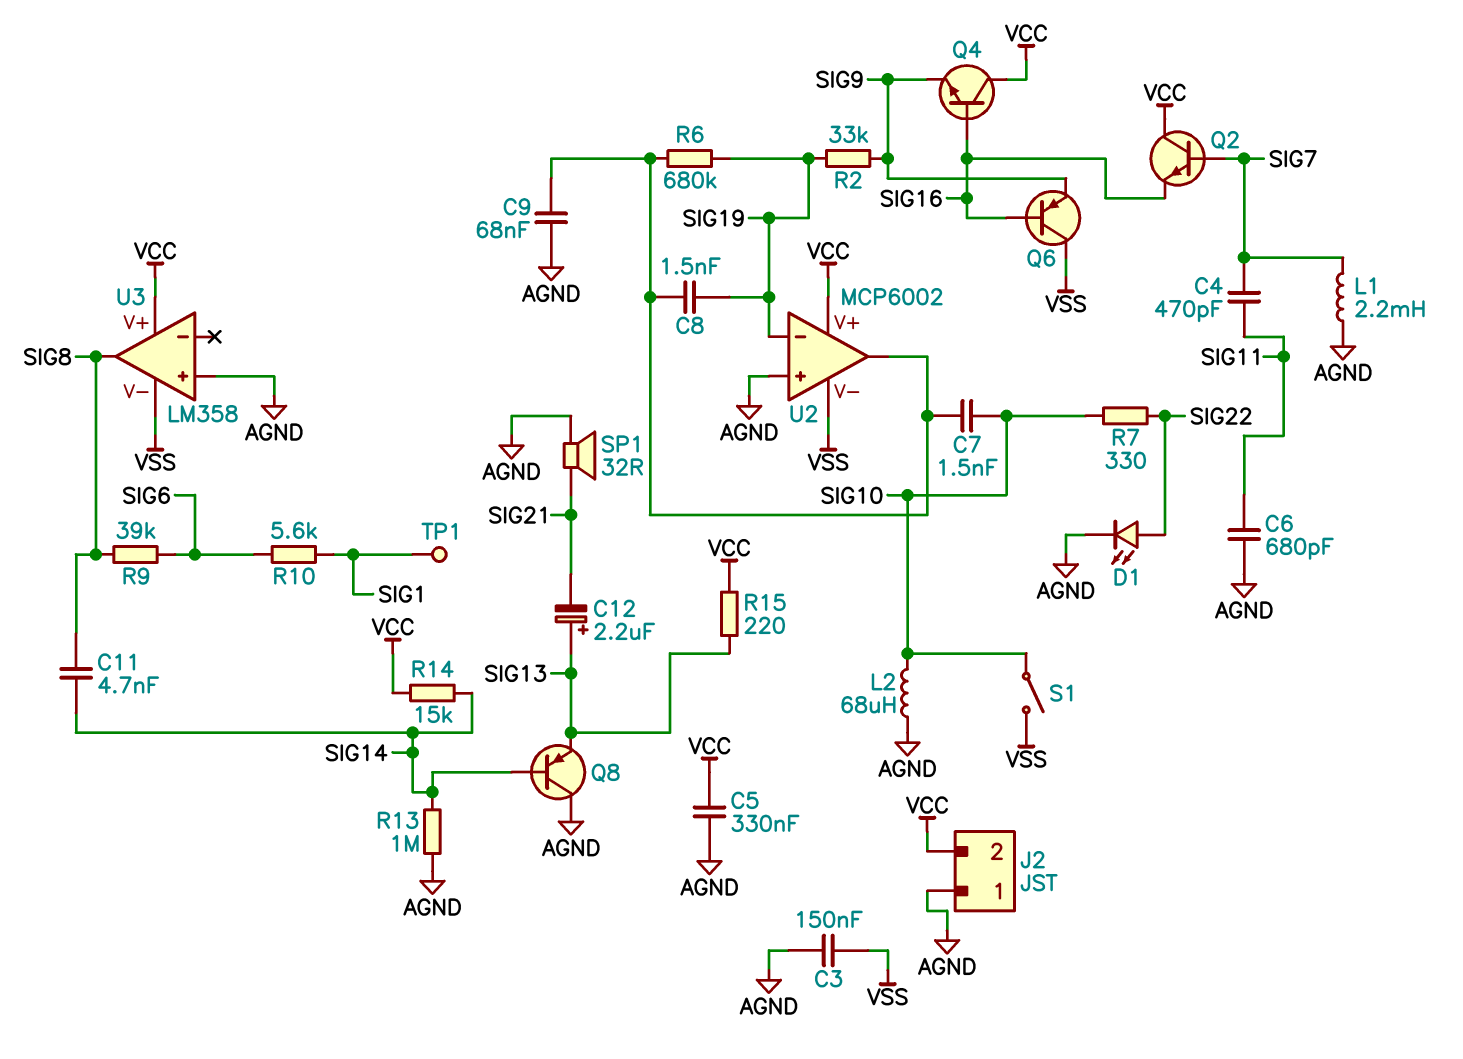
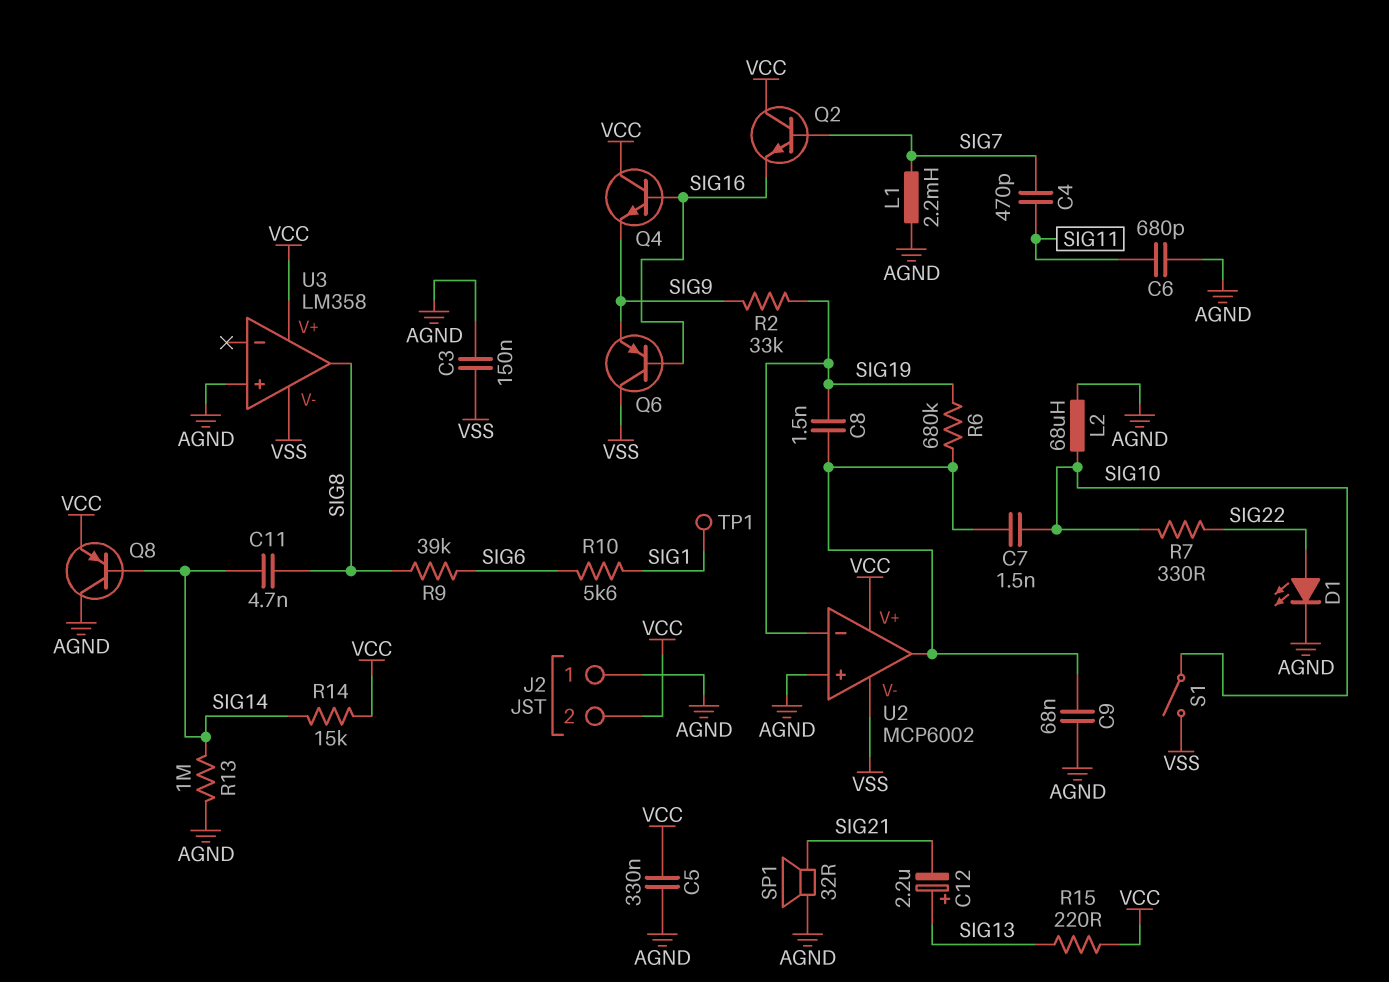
Q8: PNP (B SIG14, C AGND, E SIG13) -> PNP (B SIG14, C AGND, E VCC)

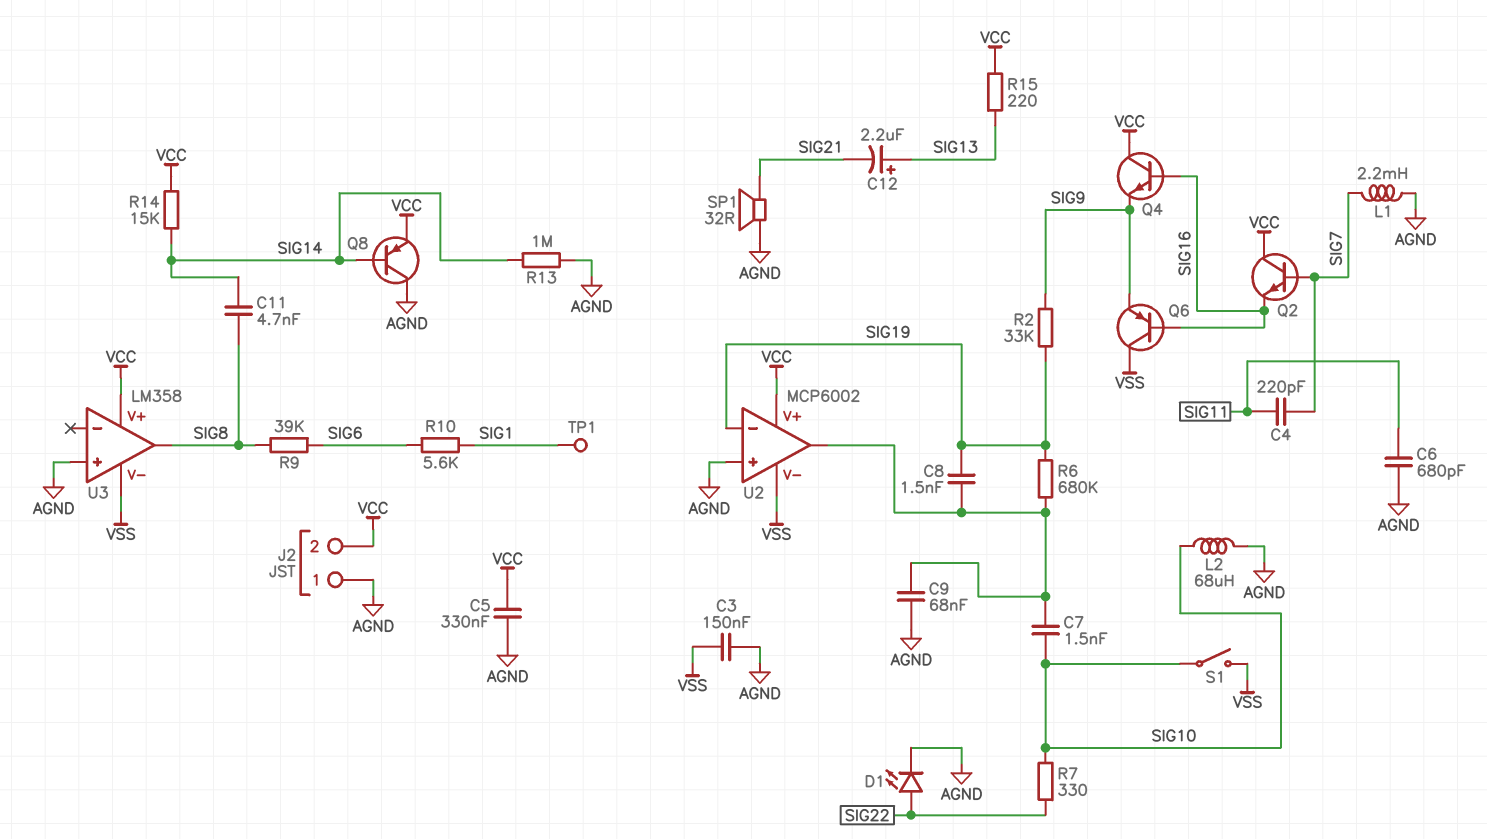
C4: 470pF (SIG7, SIG11) -> 220pF (SIG7, SIG11)

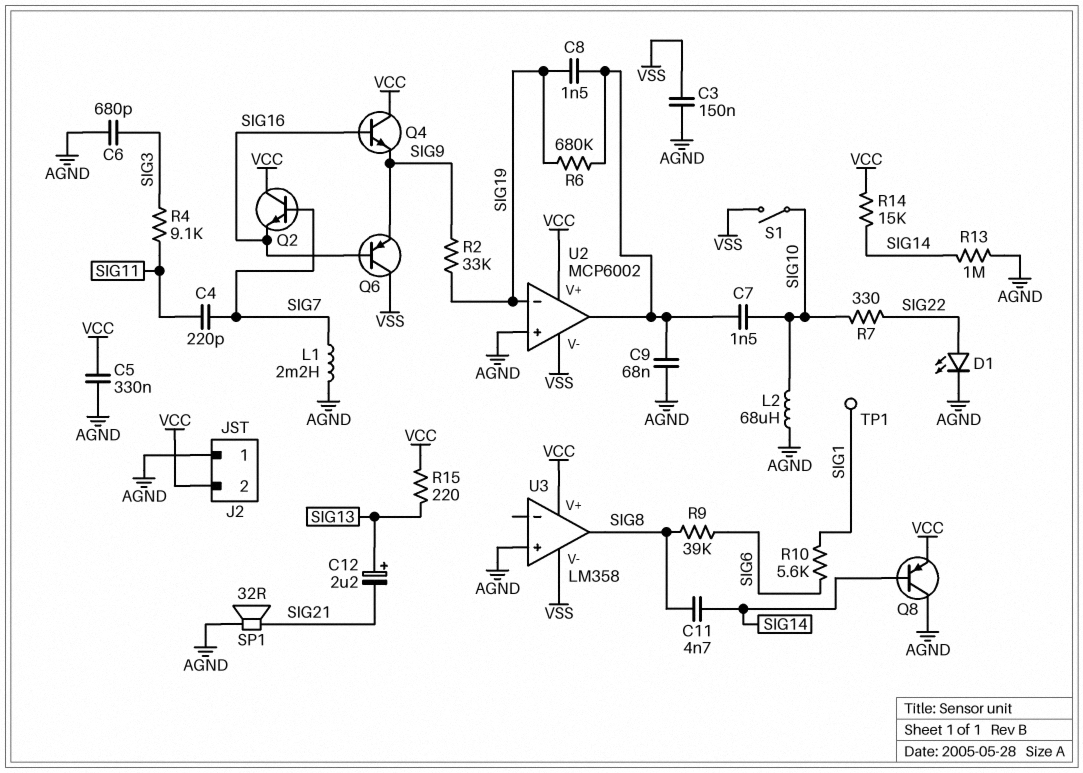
C6: 680pF (AGND, SIG11) -> 680pF (AGND, SIG3)
R4: none -> 9.1k (SIG3, SIG11)

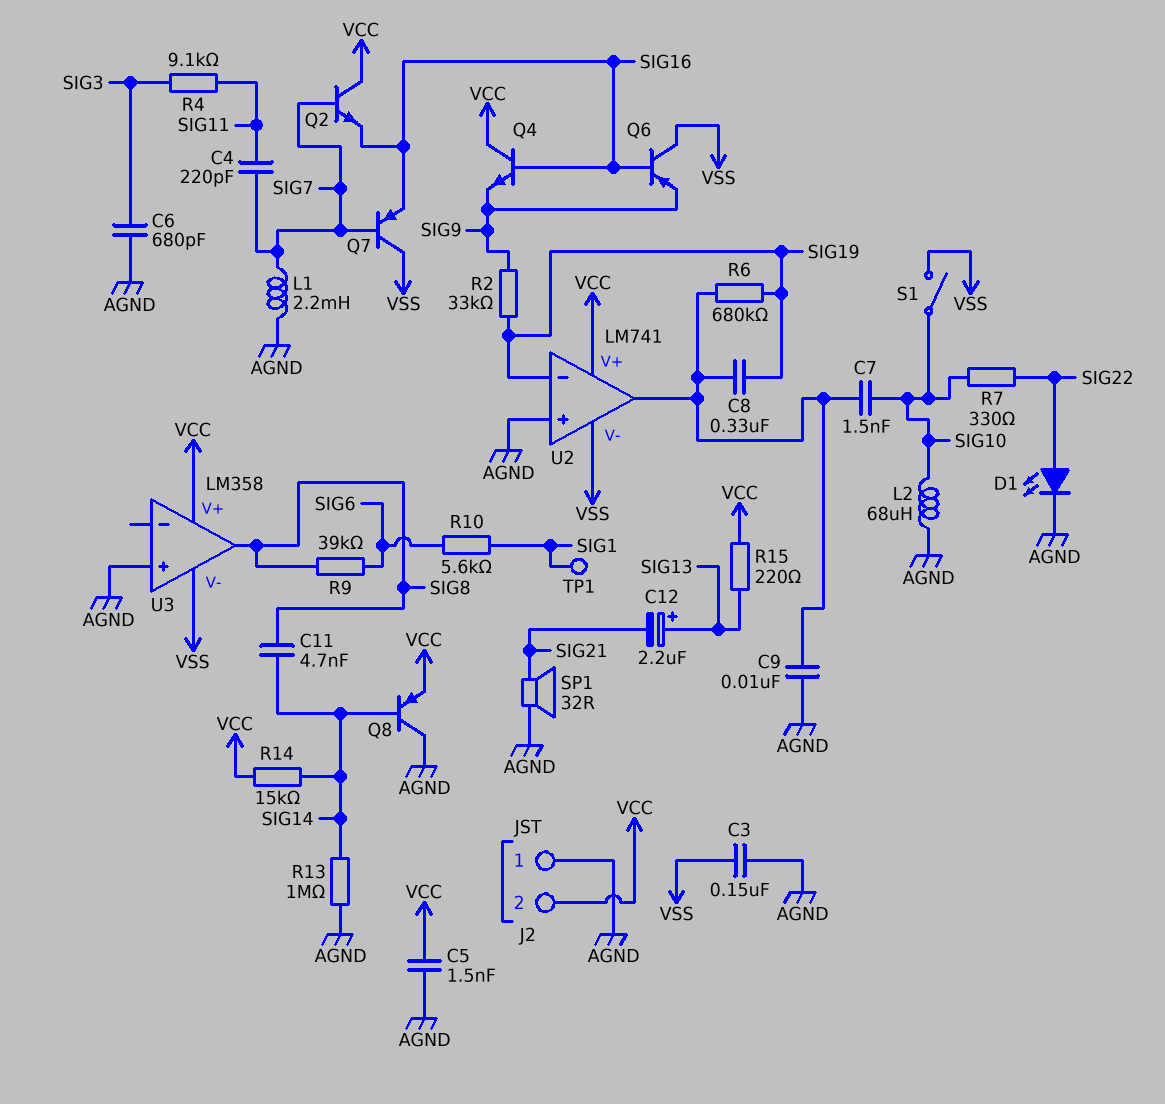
C5: 330nF (AGND, VCC) -> 1.5nF (AGND, VCC)
C8: 1.5nF (SIG19, U2/out) -> 330nF (SIG19, U2/out)
C9: 68nF (AGND, U2/out) -> 10nF (AGND, U2/out)
Q7: none -> PNP (B SIG7, C VSS, E SIG16)
U2: MCP6002 -> LM741

